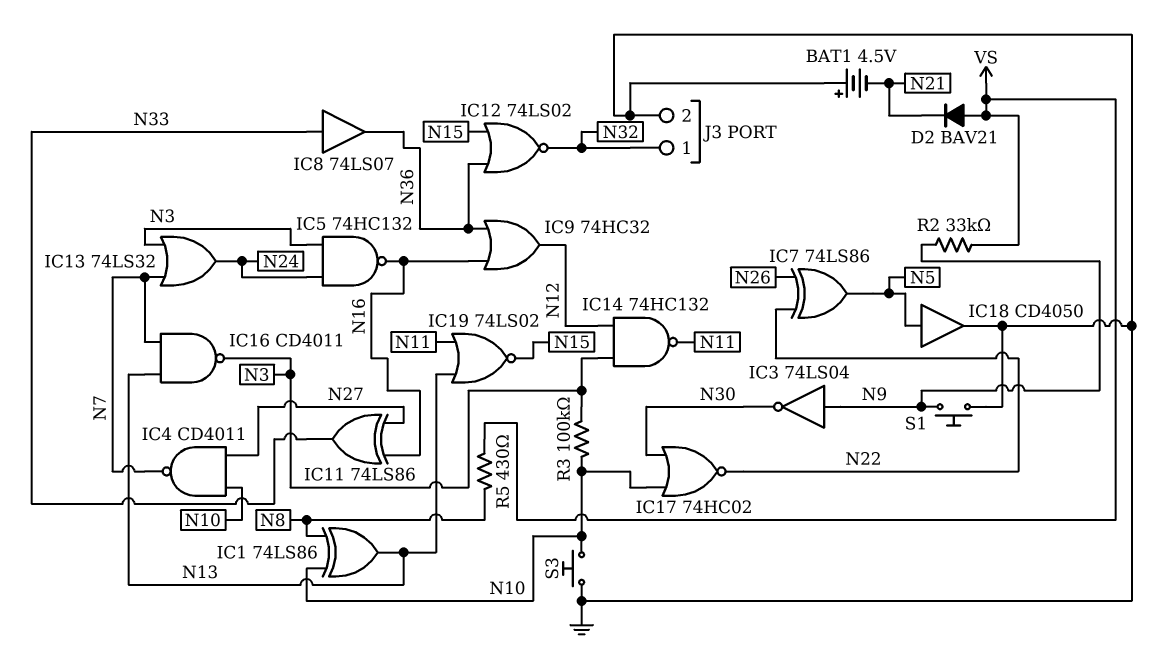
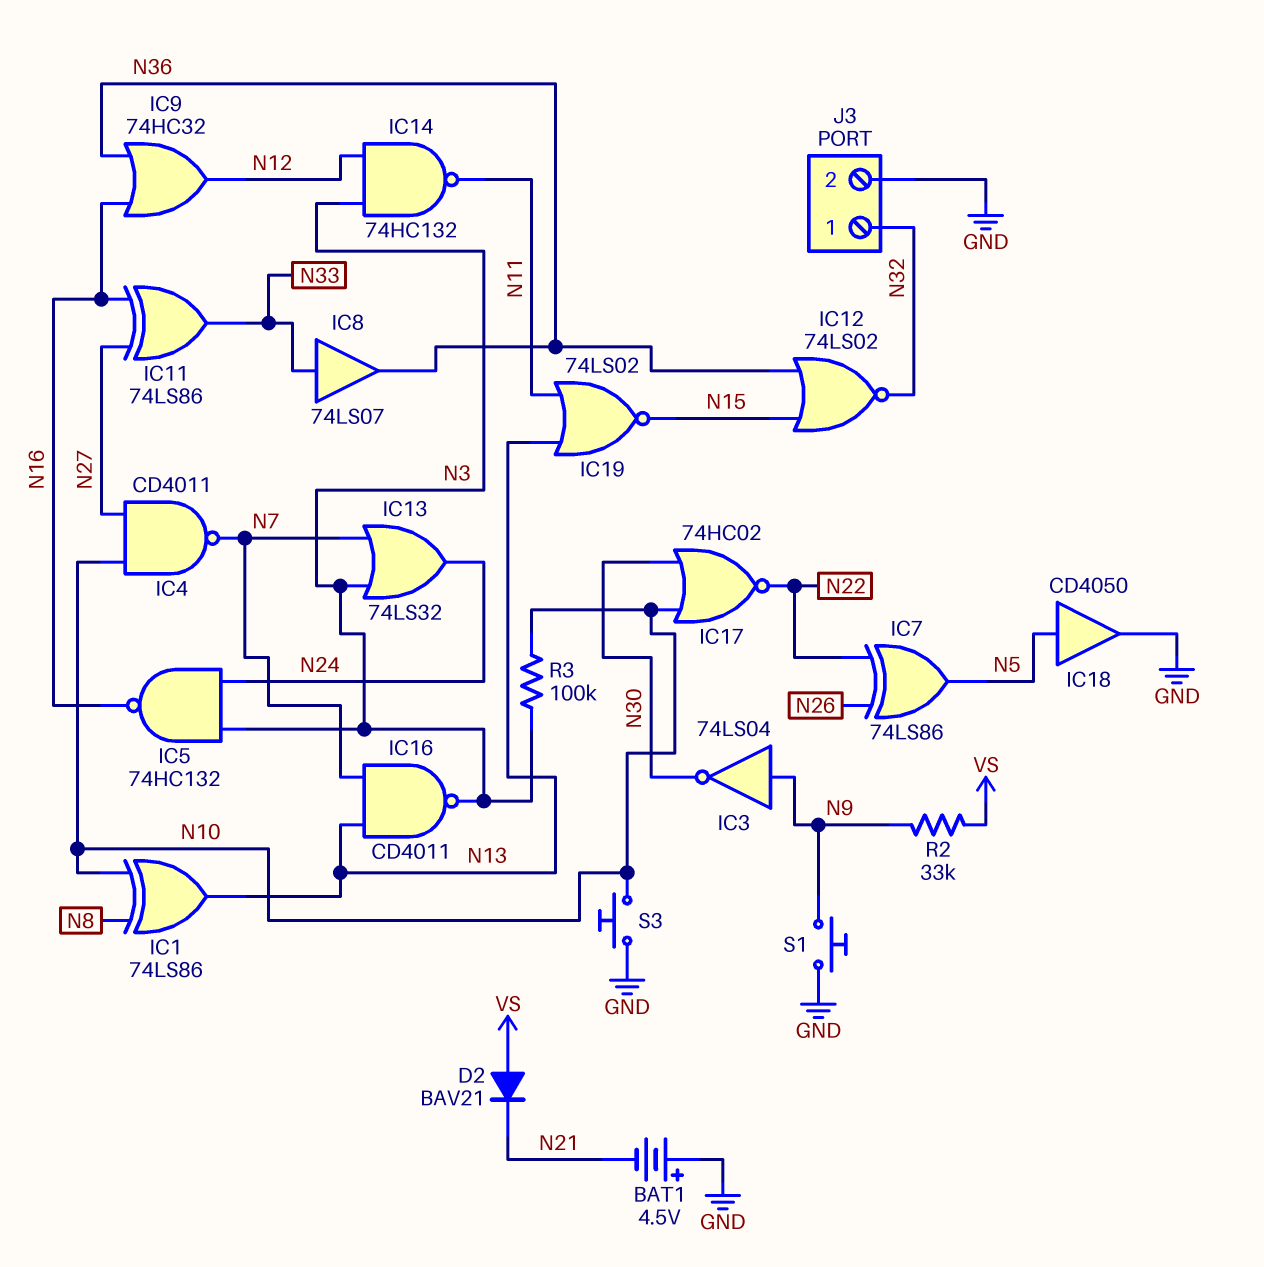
R5: 430 (N8, VS) -> none

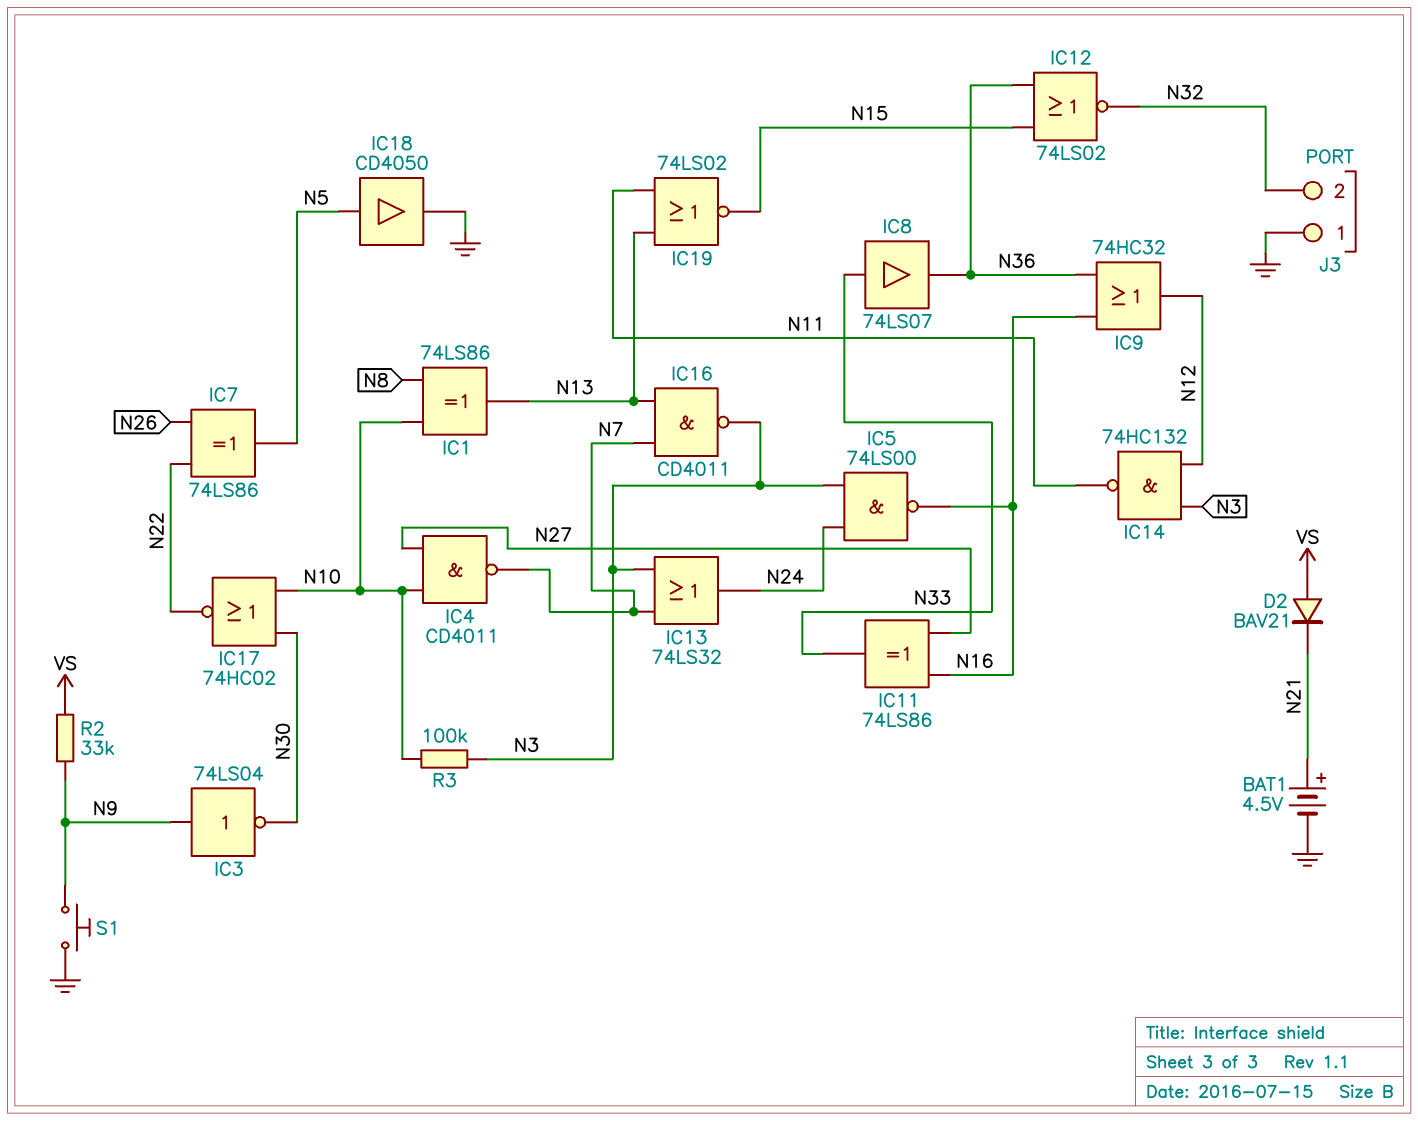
BAT1: 4.5V (plus GND, minus N21) -> 4.5V (plus N21, minus GND)
IC5: NAND 74HC132 (in N3, in N24, out N16) -> NAND 74LS00 (in N3, in N24, out N16)
J3 pin 1: N32 -> GND
J3 pin 2: GND -> N32
S3: button (GND, N10) -> none

